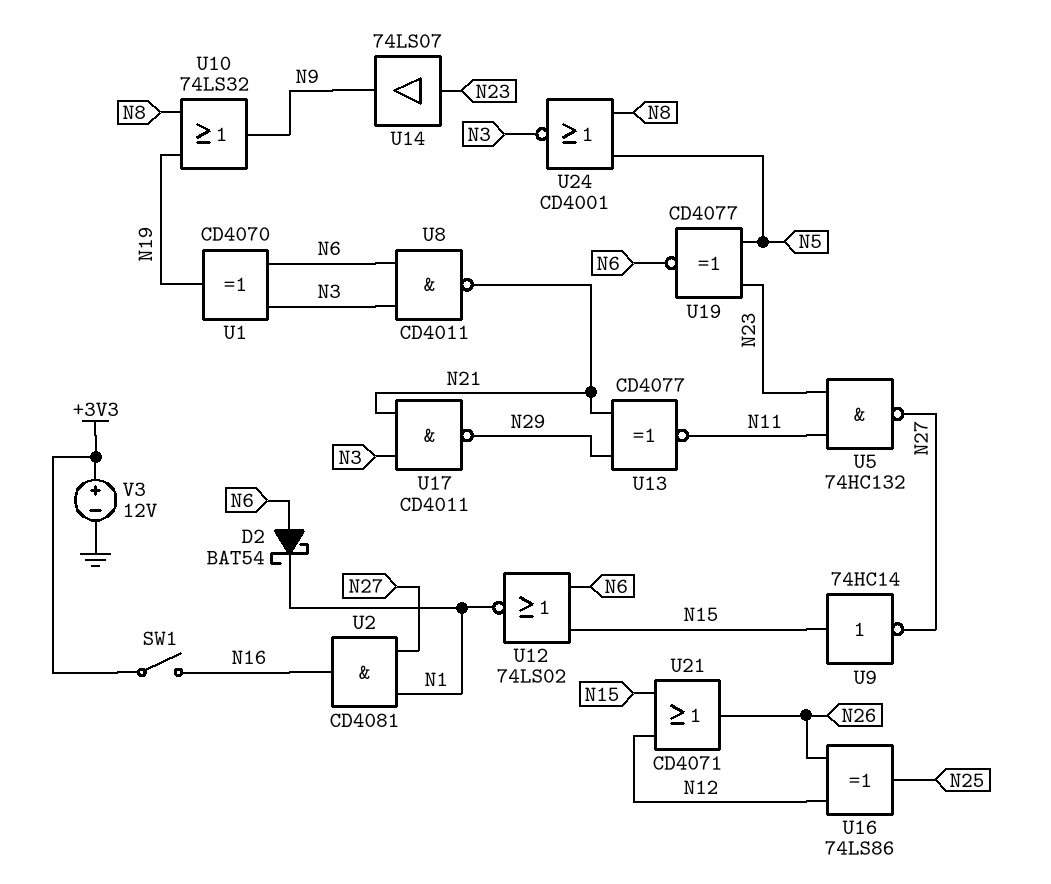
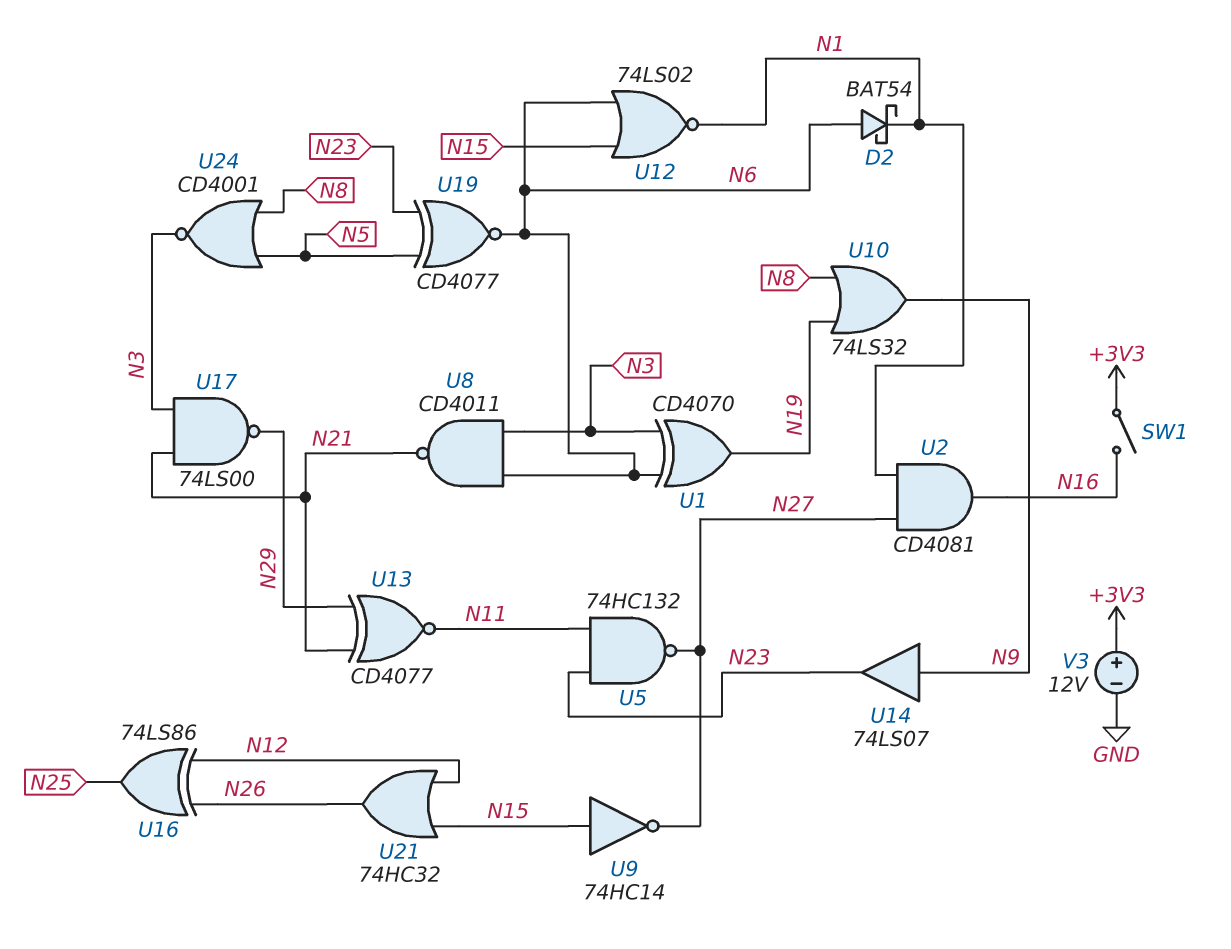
U14: buffer 74LS07 (in N23, out N9) -> buffer 74LS07 (in N9, out N23)
U17: NAND CD4011 (in N3, in N21, out N29) -> NAND 74LS00 (in N3, in N21, out N29)
U21: OR CD4071 (in N12, in N15, out N26) -> OR 74HC32 (in N12, in N15, out N26)

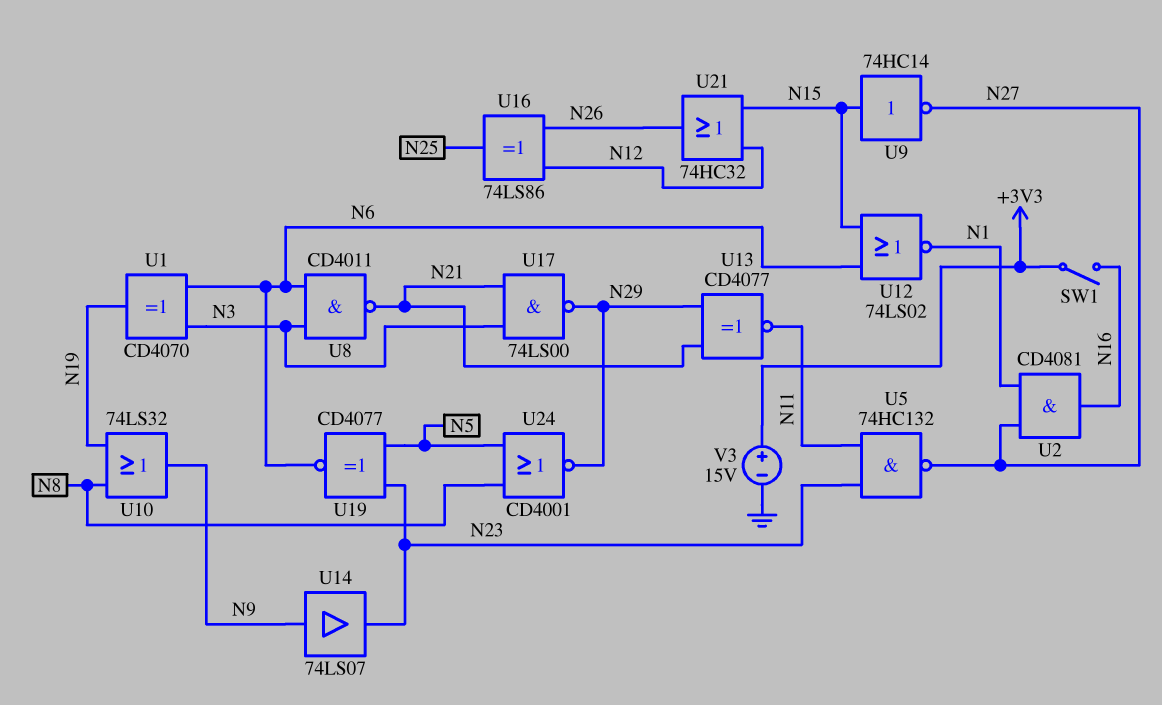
D2: schottky BAT54 (A N6, K N1) -> none
U24: NOR CD4001 (in N5, in N8, out N3) -> NOR CD4001 (in N5, in N8, out N29)
V3: 12V (plus +3V3, minus GND) -> 15V (plus +3V3, minus GND)

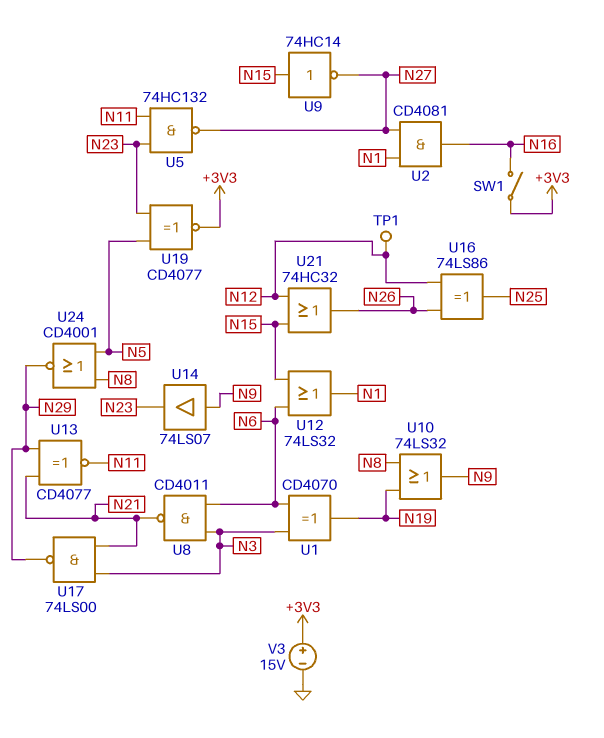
TP1: none -> test point (N12)
U12: NOR 74LS02 (in N6, in N15, out N1) -> OR 74LS32 (in N6, in N15, out N1)
U19: XNOR CD4077 (in N5, in N23, out N6) -> XNOR CD4077 (in N5, in N23, out +3V3)

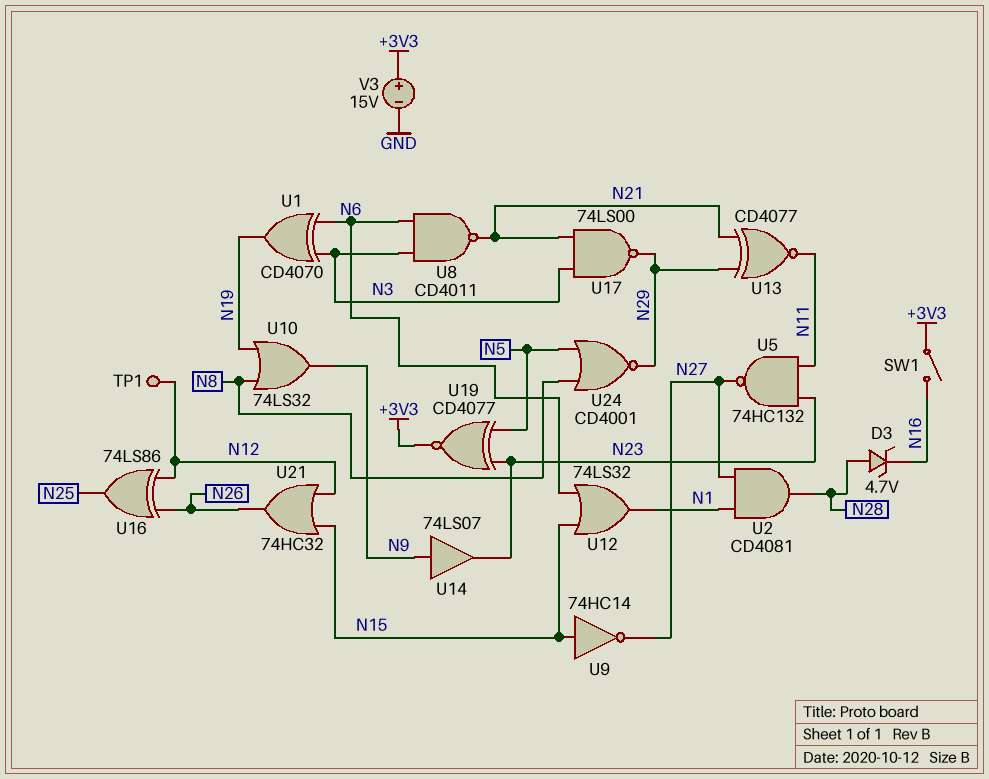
D3: none -> zener 4.7V (A N28, K N16)
U2: AND CD4081 (in N1, in N27, out N16) -> AND CD4081 (in N1, in N27, out N28)

